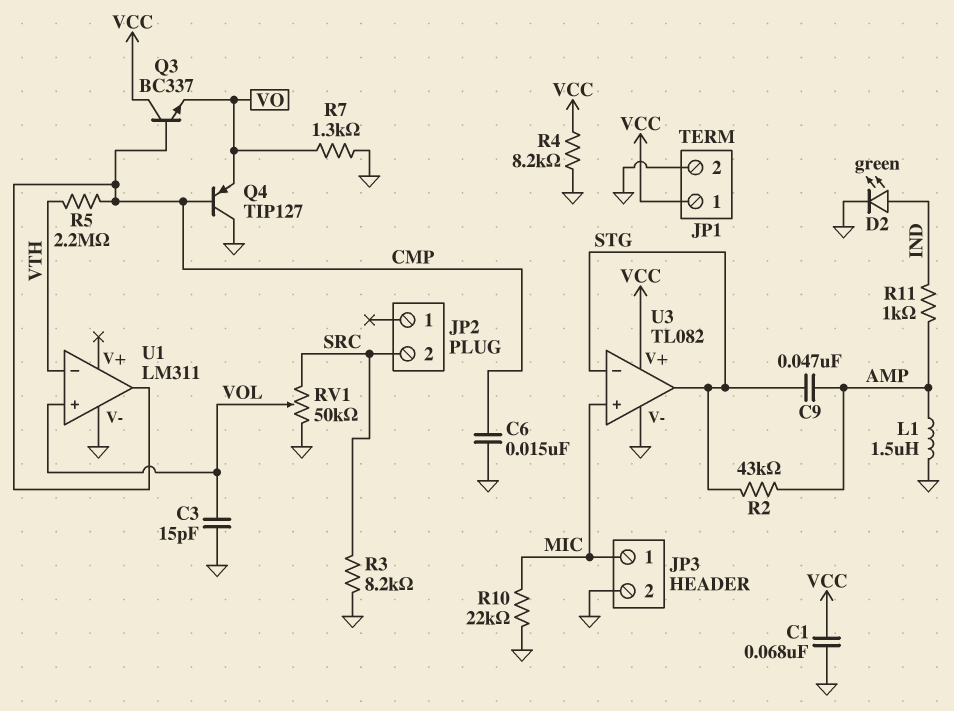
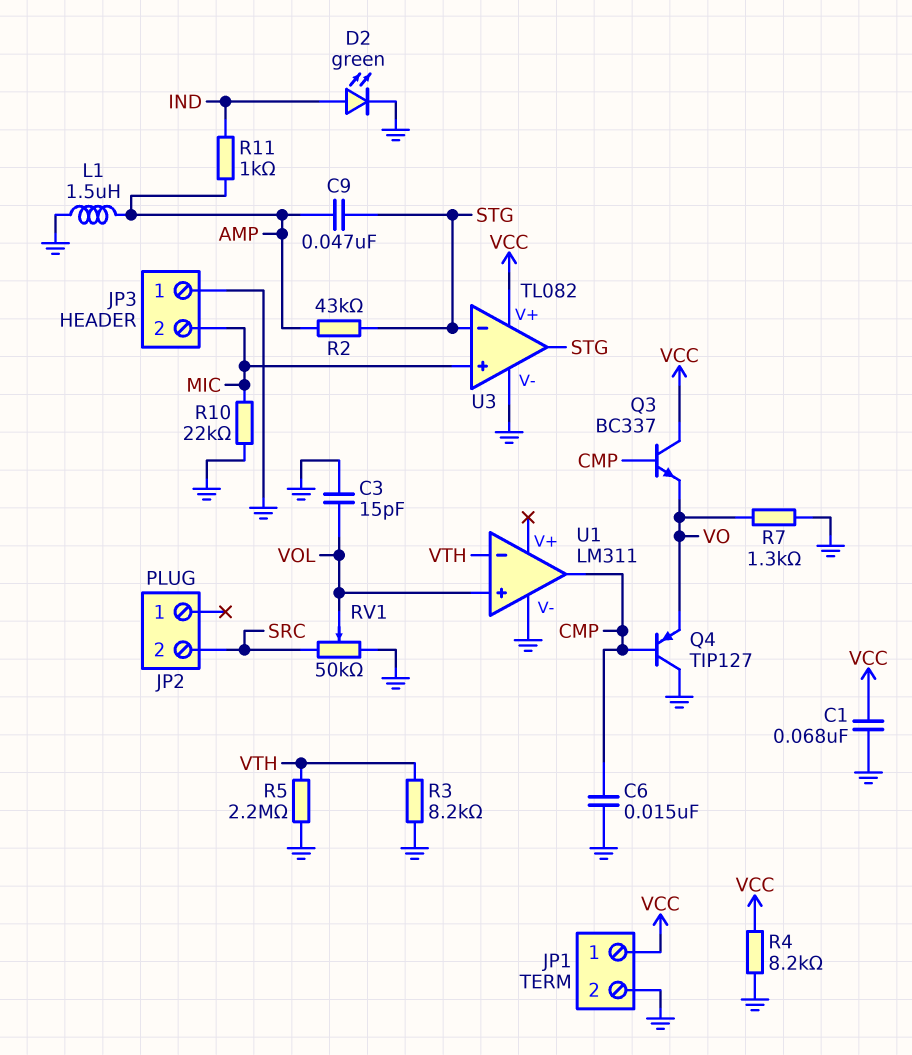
JP3 pin 1: MIC -> GND
JP3 pin 2: GND -> MIC
R3: 8.2k (GND, SRC) -> 8.2k (GND, VTH)
R5: 2.2M (CMP, VTH) -> 2.2M (GND, VTH)

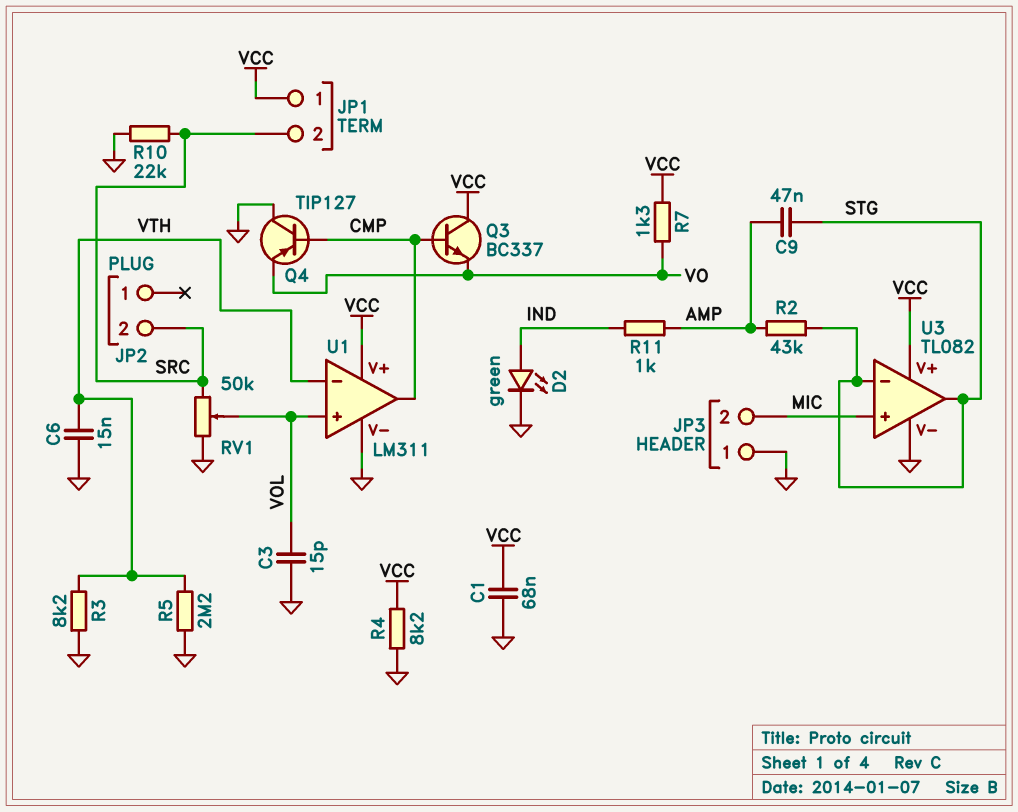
C6: 15nF (CMP, GND) -> 15nF (GND, VTH)
JP1 pin 2: GND -> SRC
L1: 1.5uH (AMP, GND) -> none
R7: 1.3k (GND, VO) -> 1.3k (VCC, VO)
R10: 22k (GND, MIC) -> 22k (GND, SRC)
U1 pin V+: none -> VCC

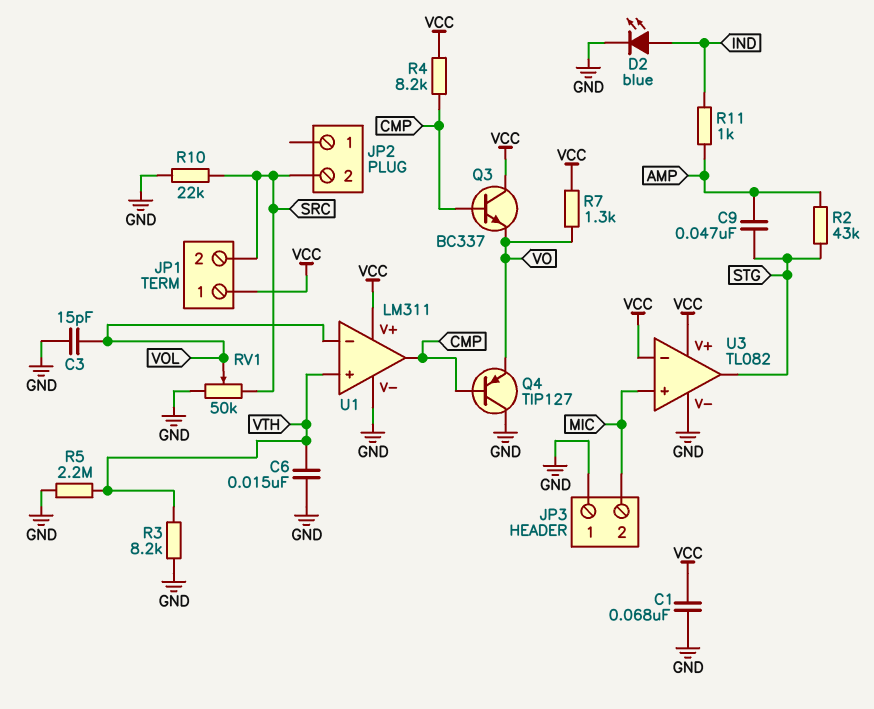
D2: LED green (A IND, K GND) -> LED blue (A IND, K GND)
R4: 8.2k (GND, VCC) -> 8.2k (CMP, VCC)
U1 pin in+: VOL -> VTH
U1 pin in-: VTH -> VOL
U3 pin in-: STG -> VCC

